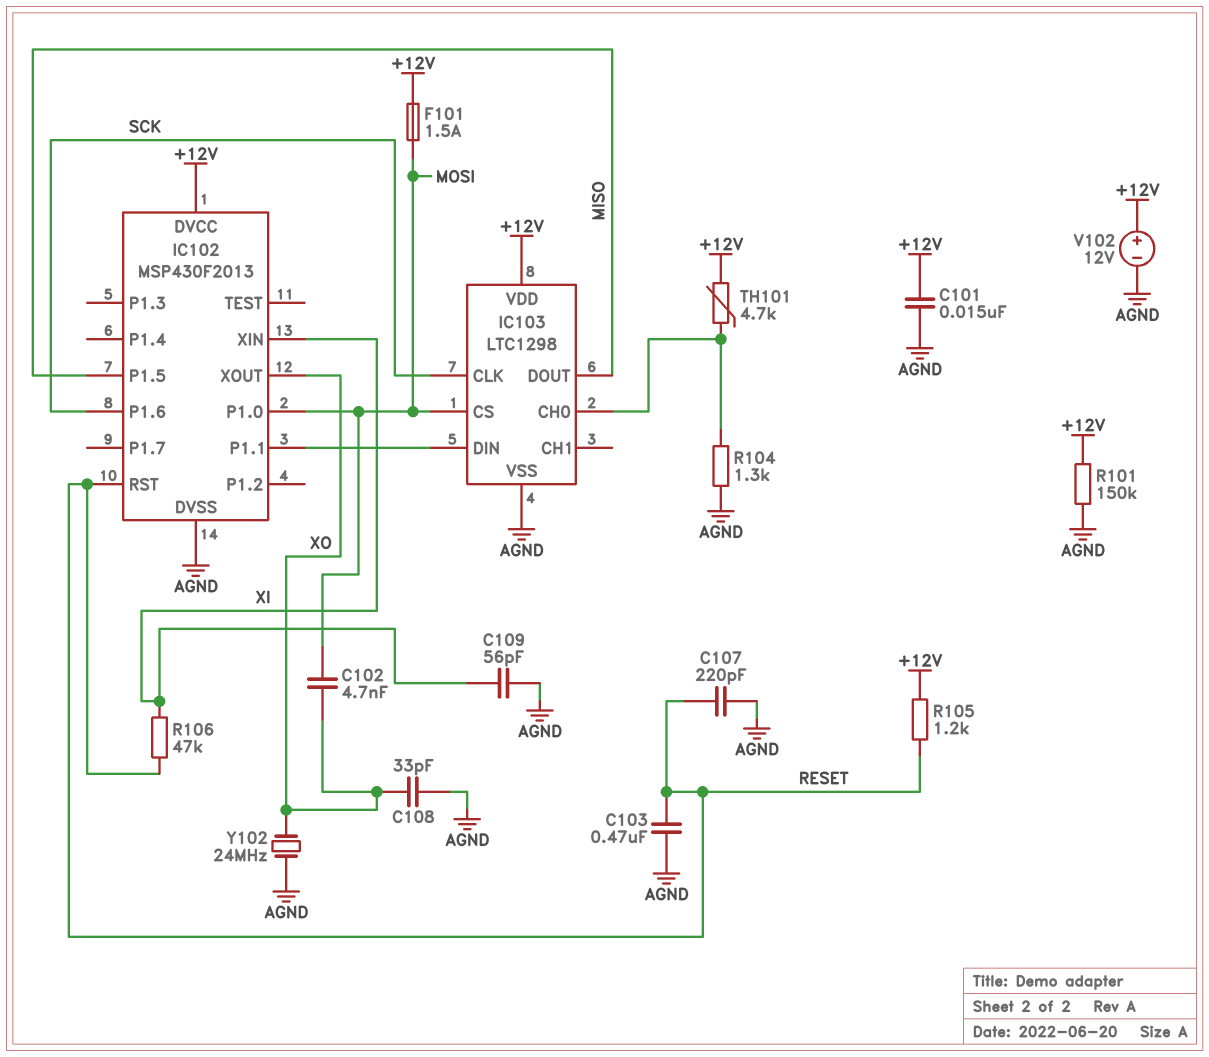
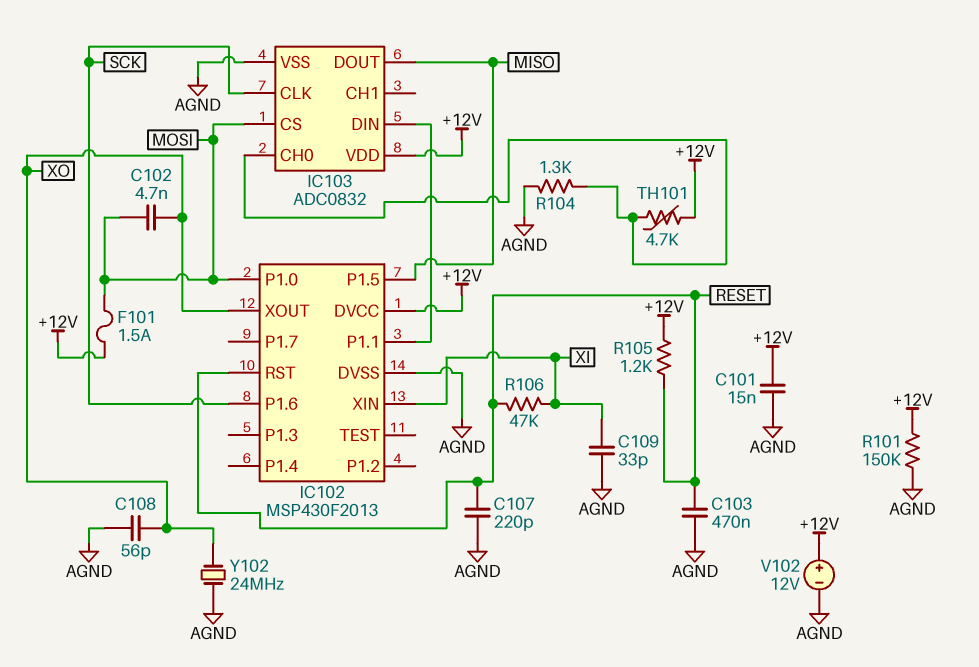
C108: 33pF (AGND, XO) -> 56pF (AGND, XO)
C109: 56pF (AGND, XI) -> 33pF (AGND, XI)
IC103: LTC1298 -> ADC0832

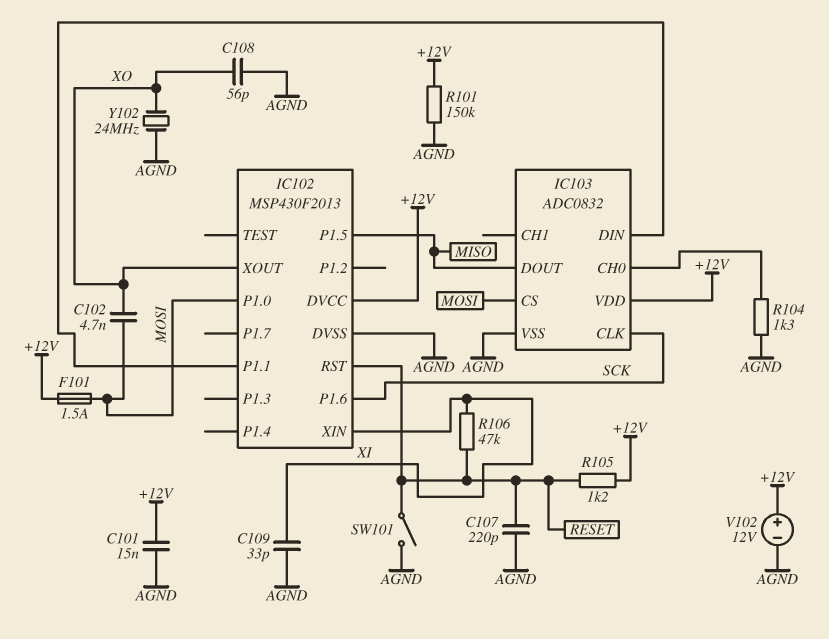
C103: 470nF (AGND, RESET) -> none
SW101: none -> switch (AGND, RESET)
TH101: 4.7k (+12V, IC103/CH0) -> none

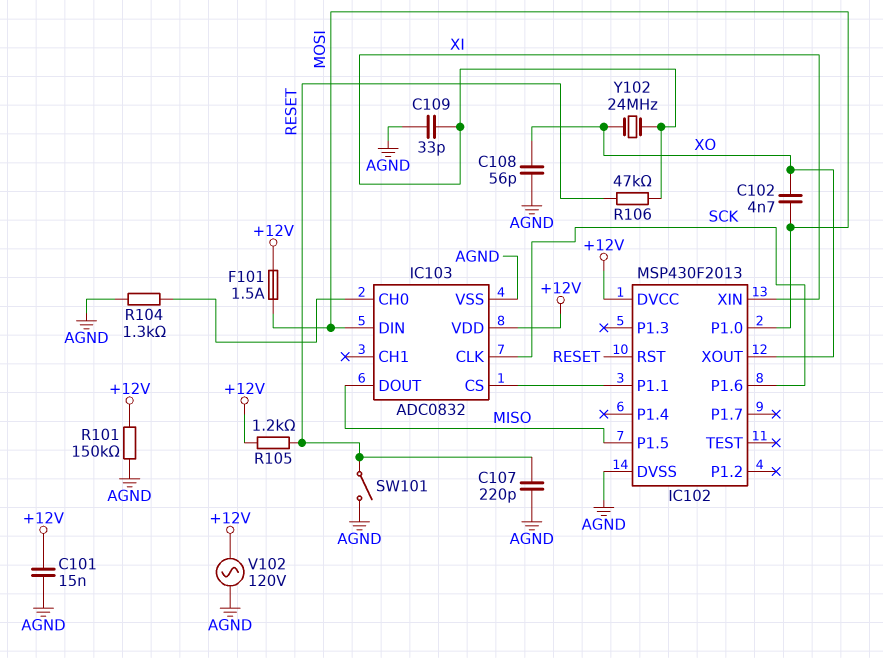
IC103 pin CS: MOSI -> IC102/P1.1
IC103 pin DIN: IC102/P1.1 -> MOSI
V102: 12V (plus +12V, minus AGND) -> AC 120V (+12V, AGND)
Y102: 24MHz (AGND, XO) -> 24MHz (XI, XO)

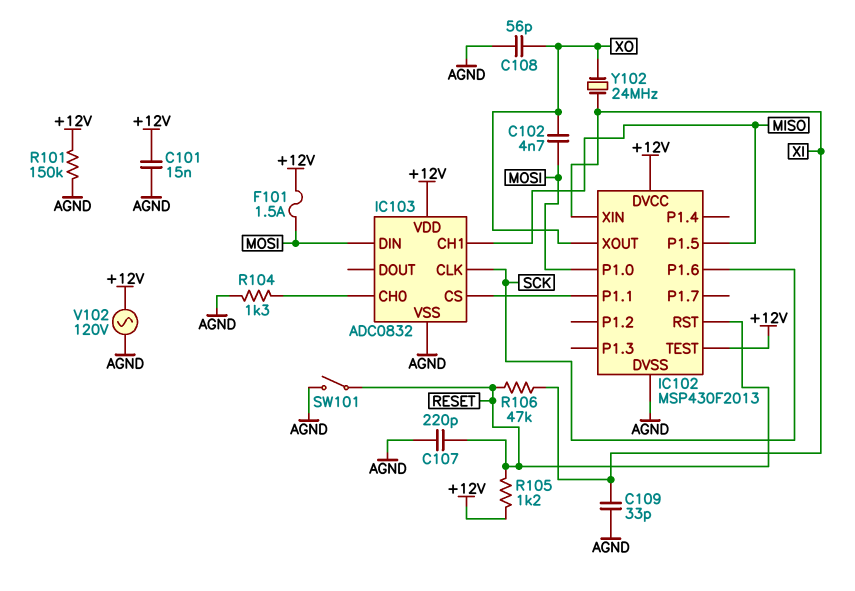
IC102 pin TEST: none -> +12V
IC103 pin CH1: none -> MISO
IC103 pin DOUT: MISO -> none

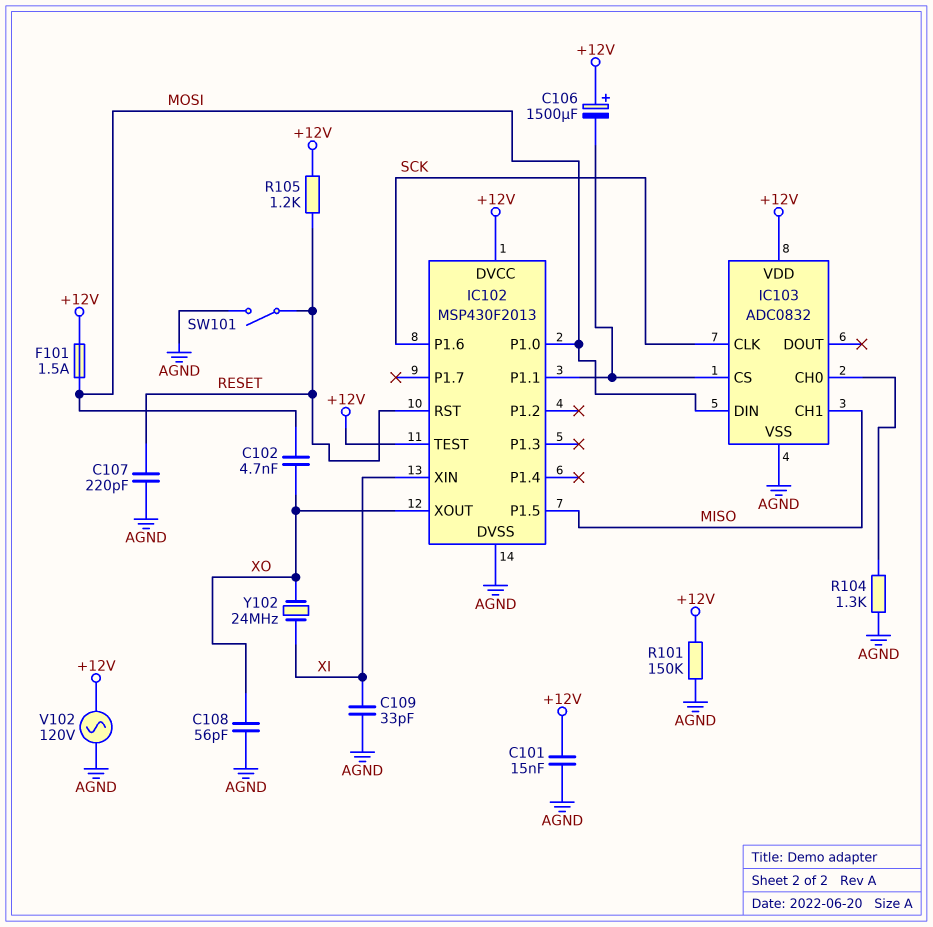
C106: none -> 1500uF (plus +12V, minus IC102/P1.1)
R106: 47k (RESET, XI) -> none

